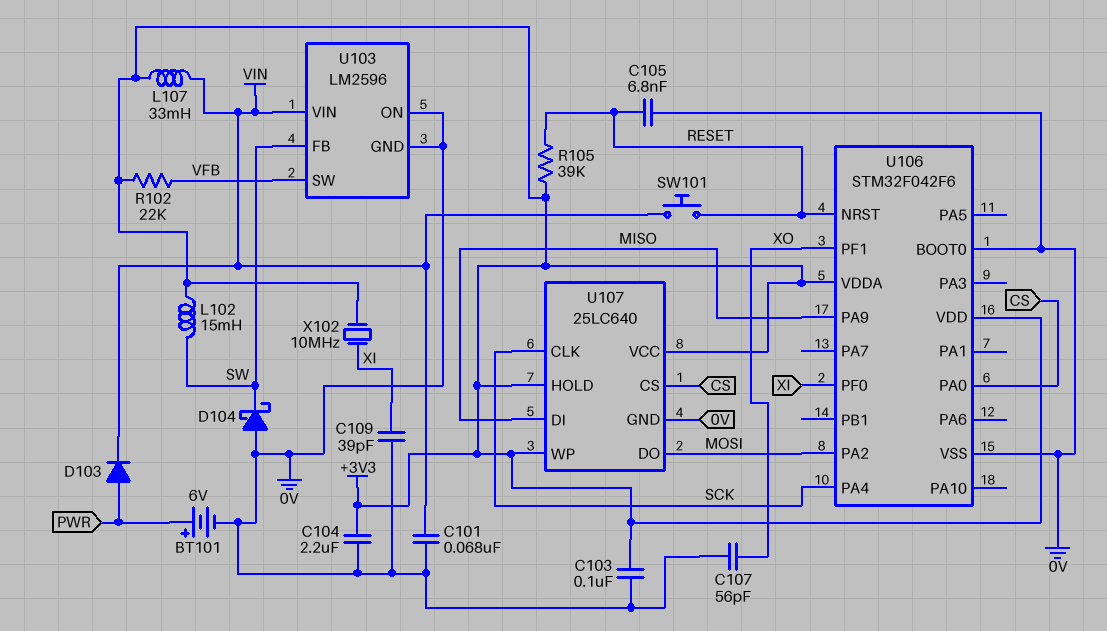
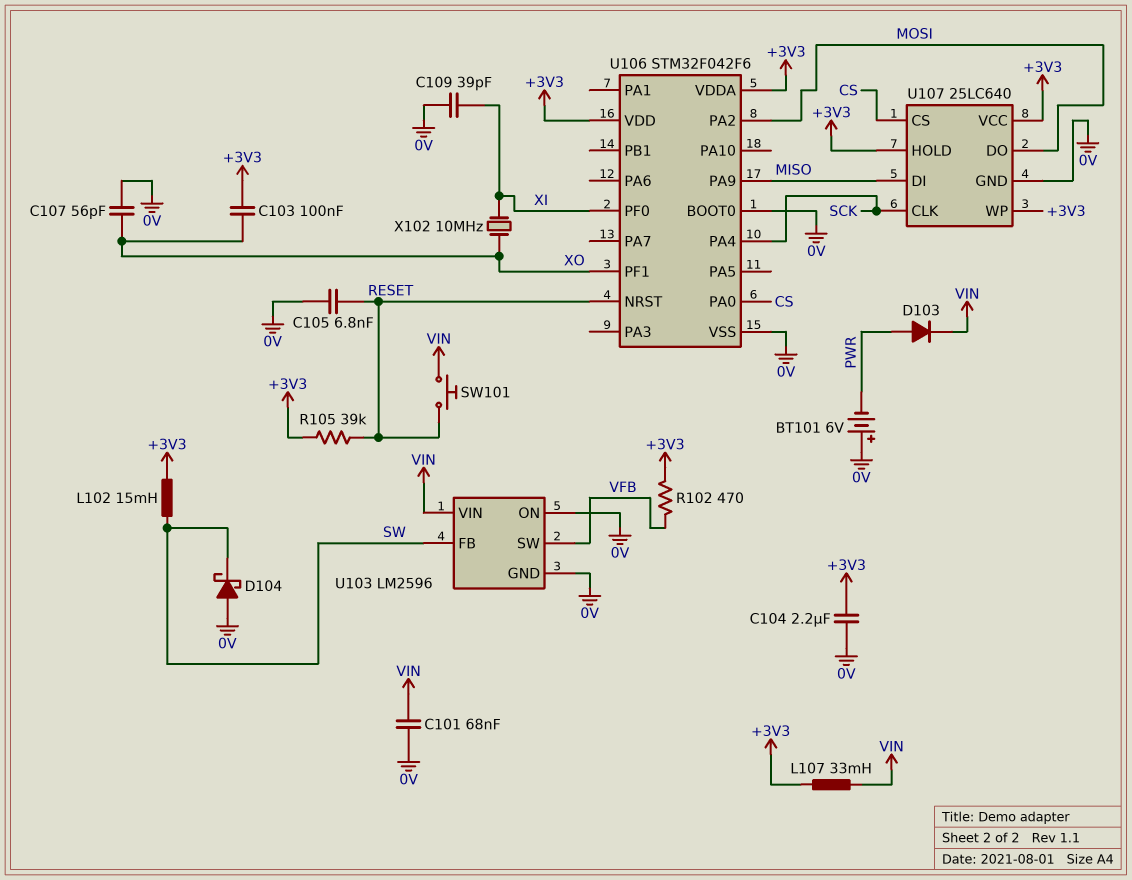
BT101: 6V (plus PWR, minus 0V) -> 6V (plus 0V, minus PWR)
C103: 100nF (+3V3, 0V) -> 100nF (+3V3, XO)
R102: 22k (+3V3, VFB) -> 470 (+3V3, VFB)
X102: 10MHz (+3V3, XI) -> 10MHz (XI, XO)

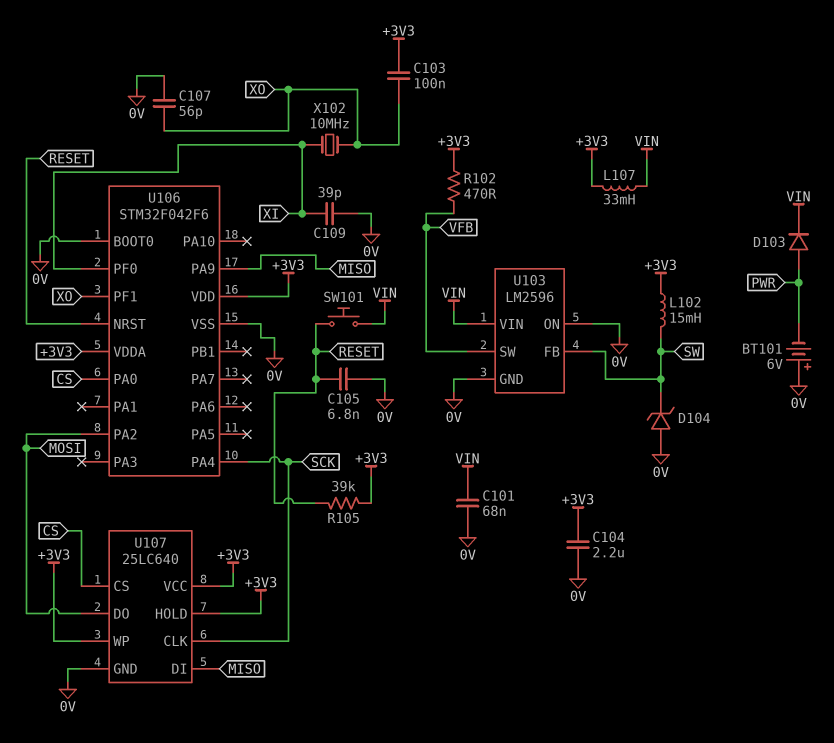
D104: schottky (A 0V, K SW) -> zener (A 0V, K SW)

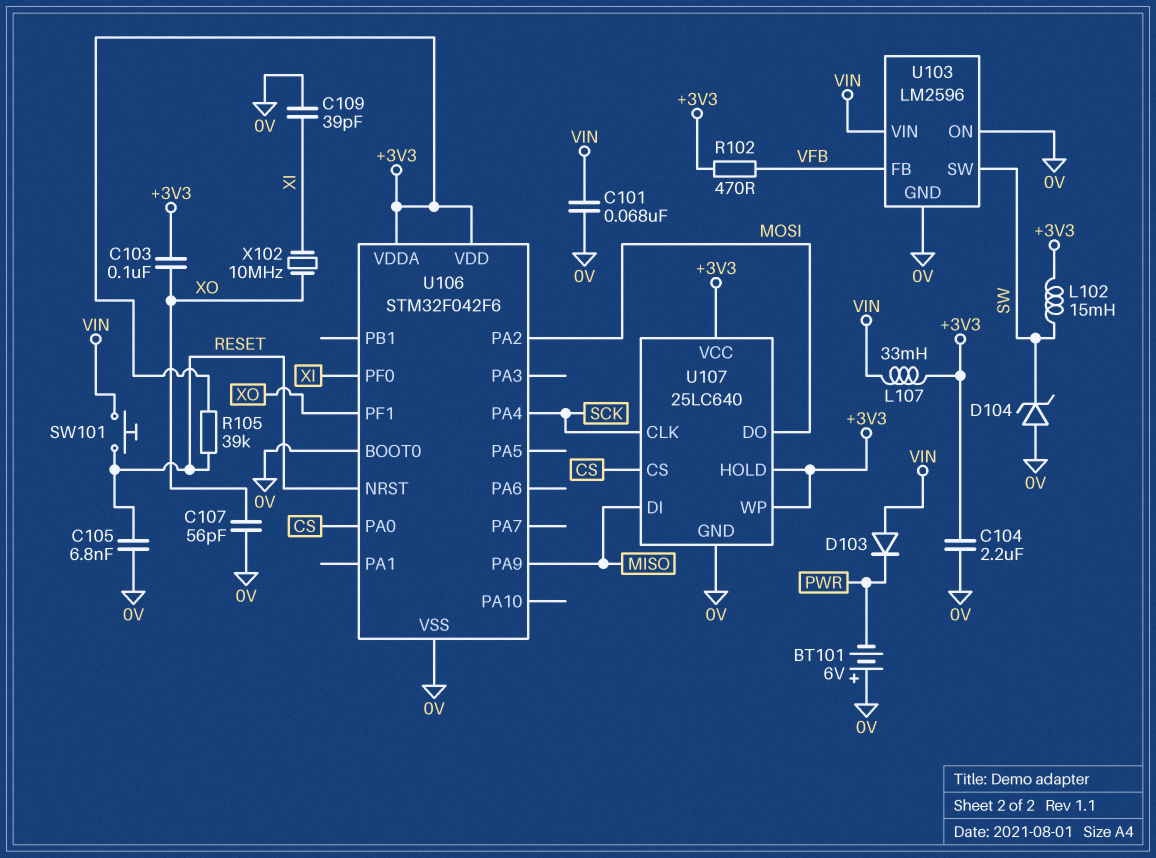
D103: diode (A PWR, K VIN) -> diode (A VIN, K PWR)
U103 pin FB: SW -> VFB
U103 pin SW: VFB -> SW

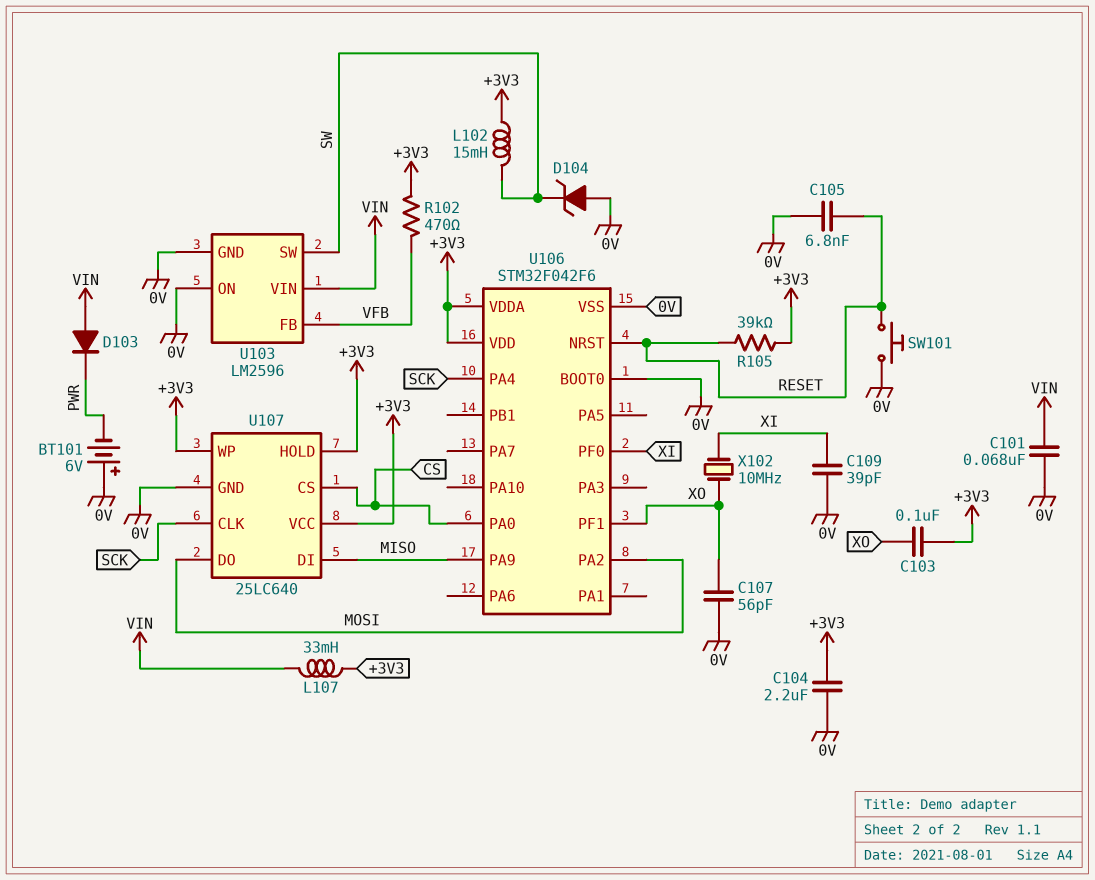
SW101: button (RESET, VIN) -> button (0V, RESET)

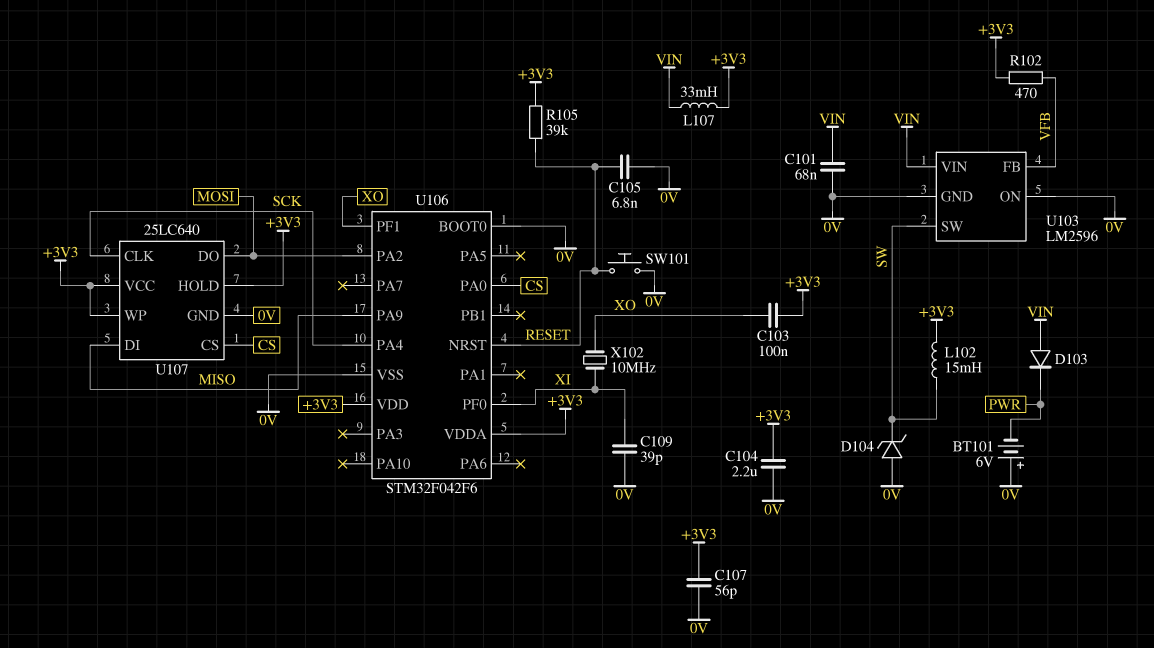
C107: 56pF (0V, XO) -> 56pF (+3V3, 0V)

